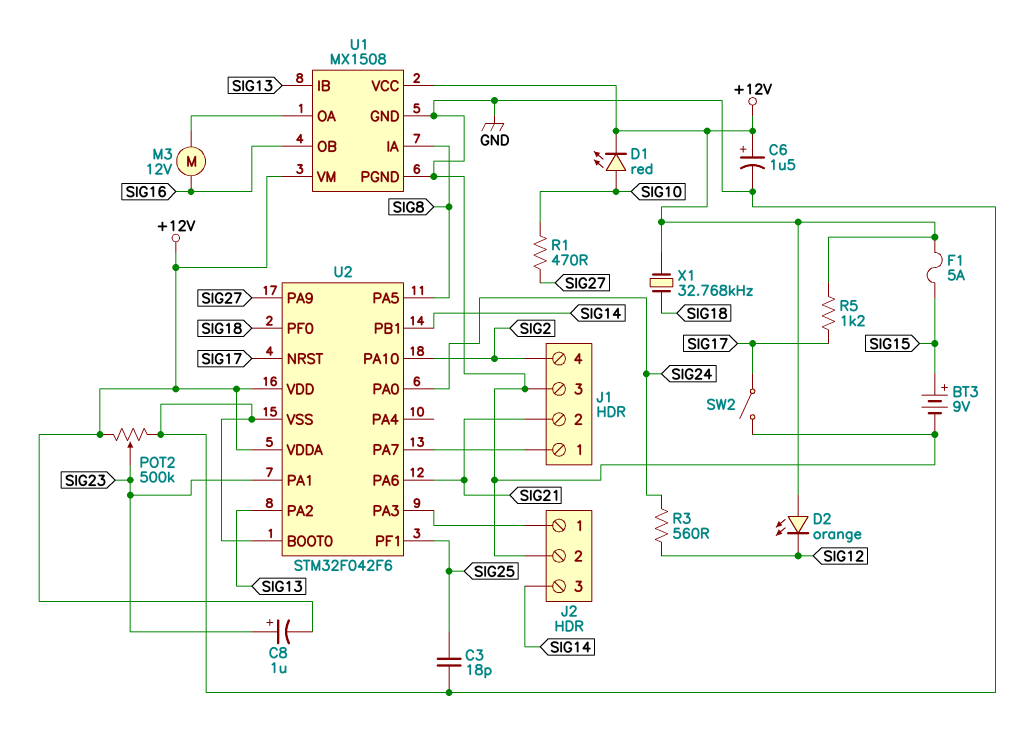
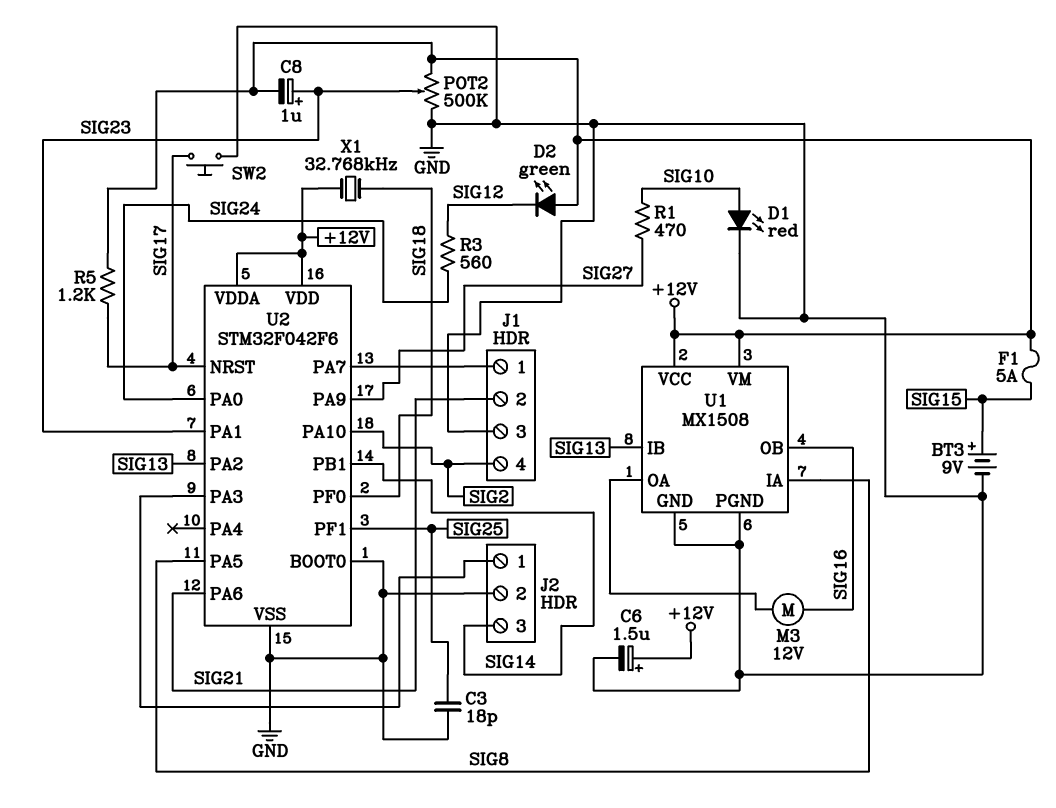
D1: LED red (A SIG10, K +12V) -> LED red (A SIG10, K GND)
D2: LED orange (A +12V, K SIG12) -> LED green (A +12V, K SIG12)
SW2: switch (GND, SIG17) -> button (GND, SIG17)

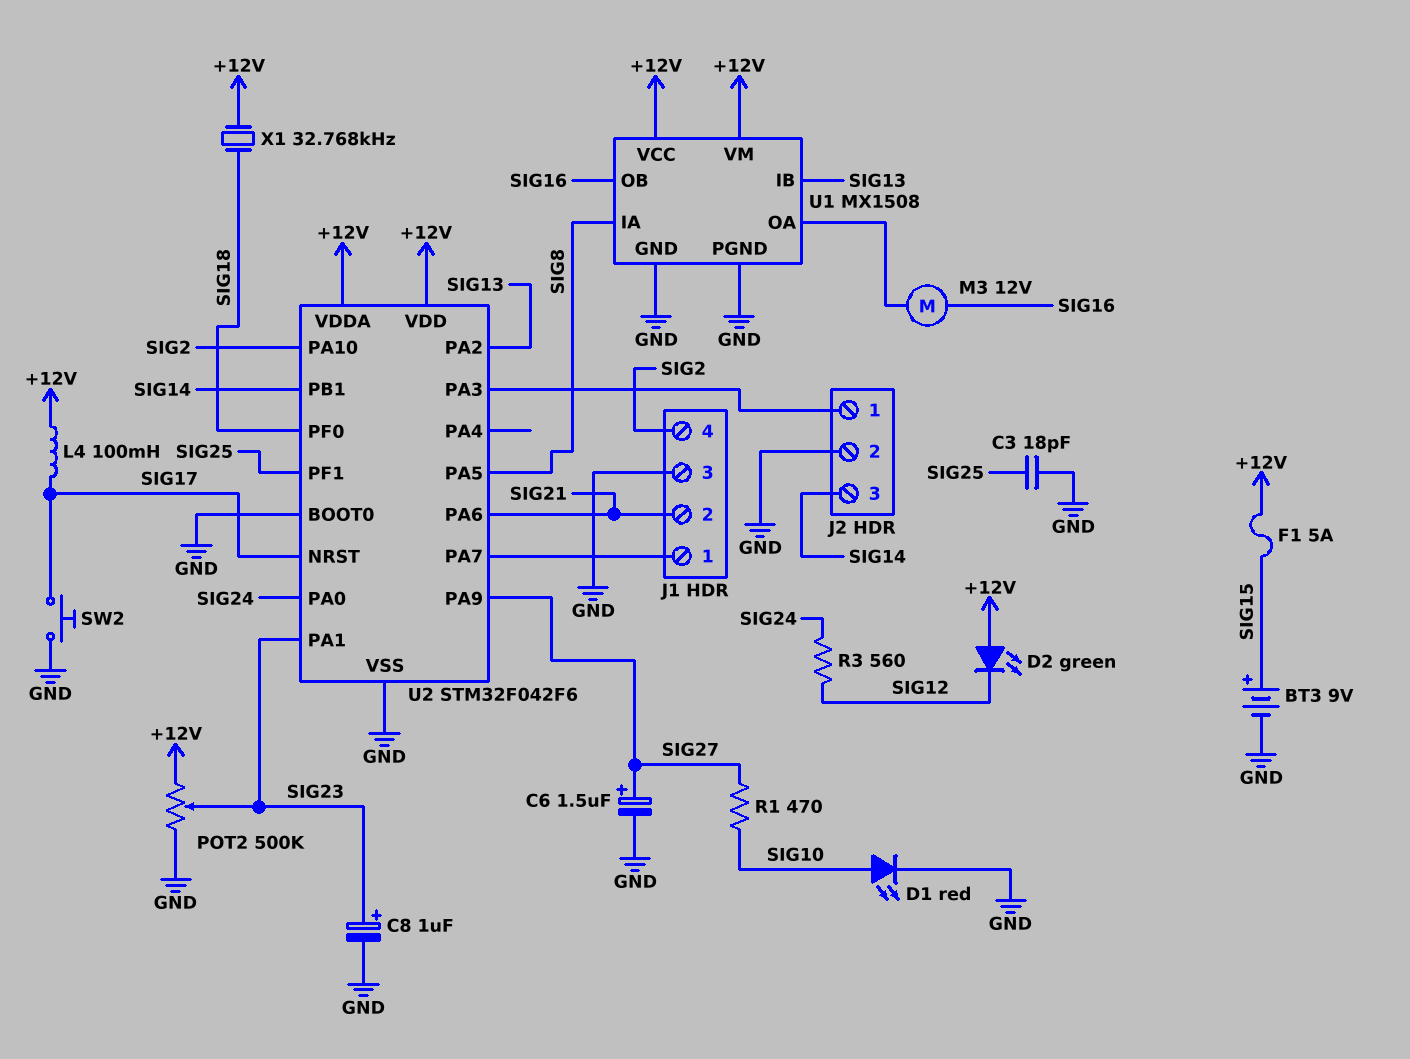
C6: 1.5uF (plus +12V, minus GND) -> 1.5uF (plus SIG27, minus GND)
C8: 1uF (plus SIG23, minus +12V) -> 1uF (plus SIG23, minus GND)
L4: none -> 100mH (+12V, SIG17)
R5: 1.2k (+12V, SIG17) -> none

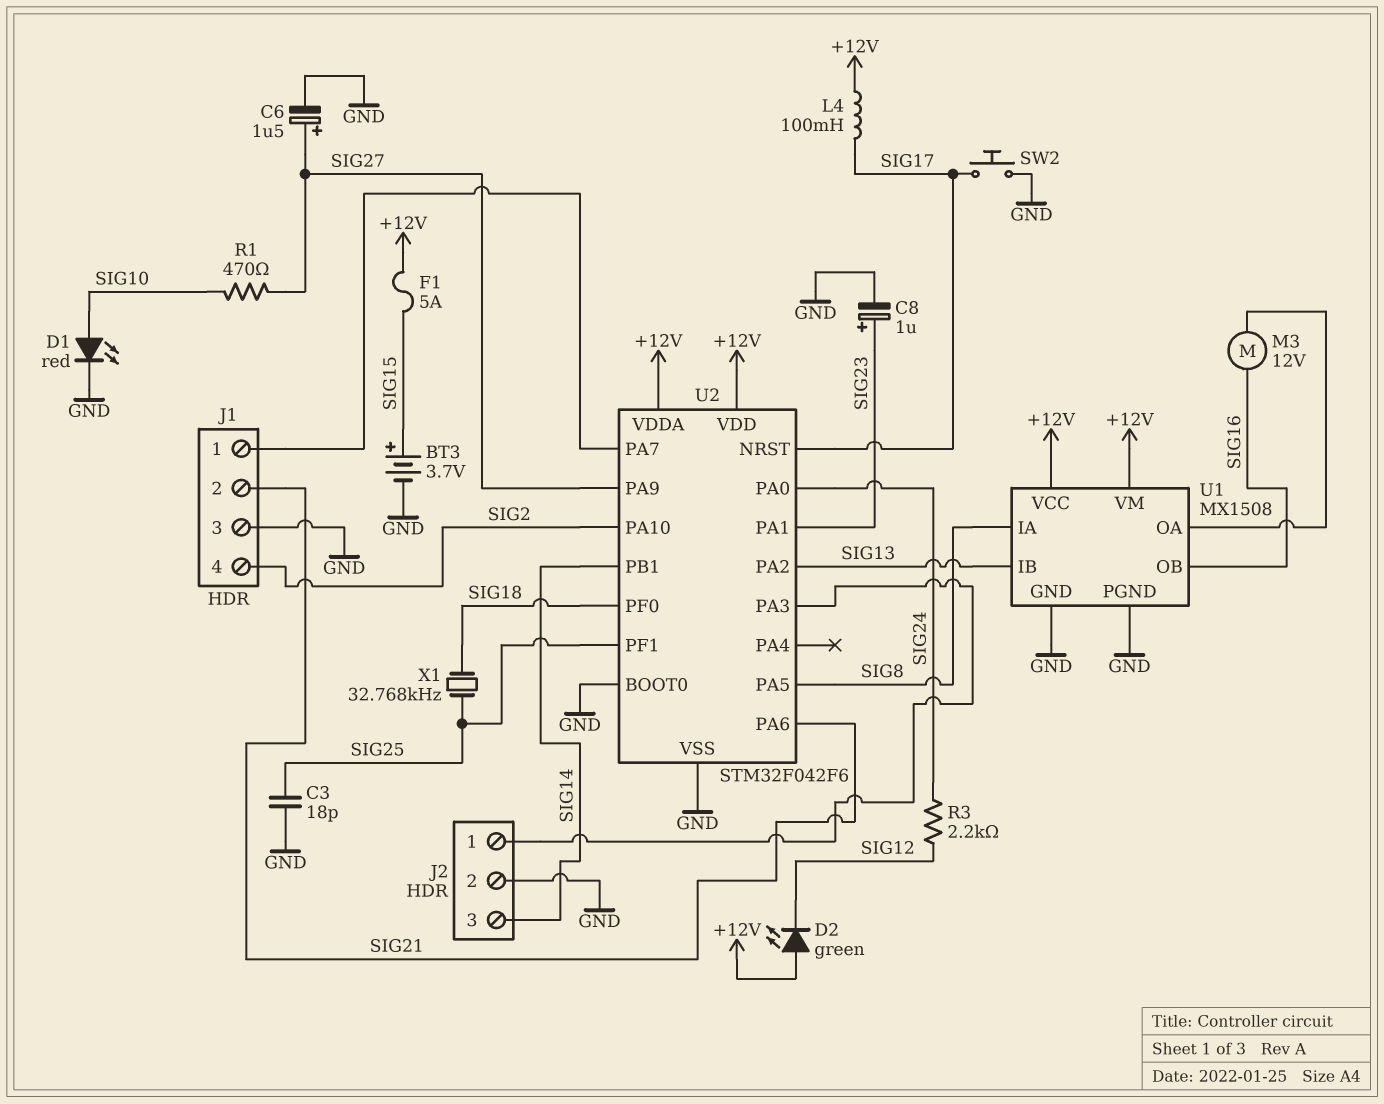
BT3: 9V (plus SIG15, minus GND) -> 3.7V (plus SIG15, minus GND)
POT2: 500k (+12V, GND, wiper SIG23) -> none
R3: 560 (SIG12, SIG24) -> 2.2k (SIG12, SIG24)
X1: 32.768kHz (+12V, SIG18) -> 32.768kHz (SIG18, SIG25)

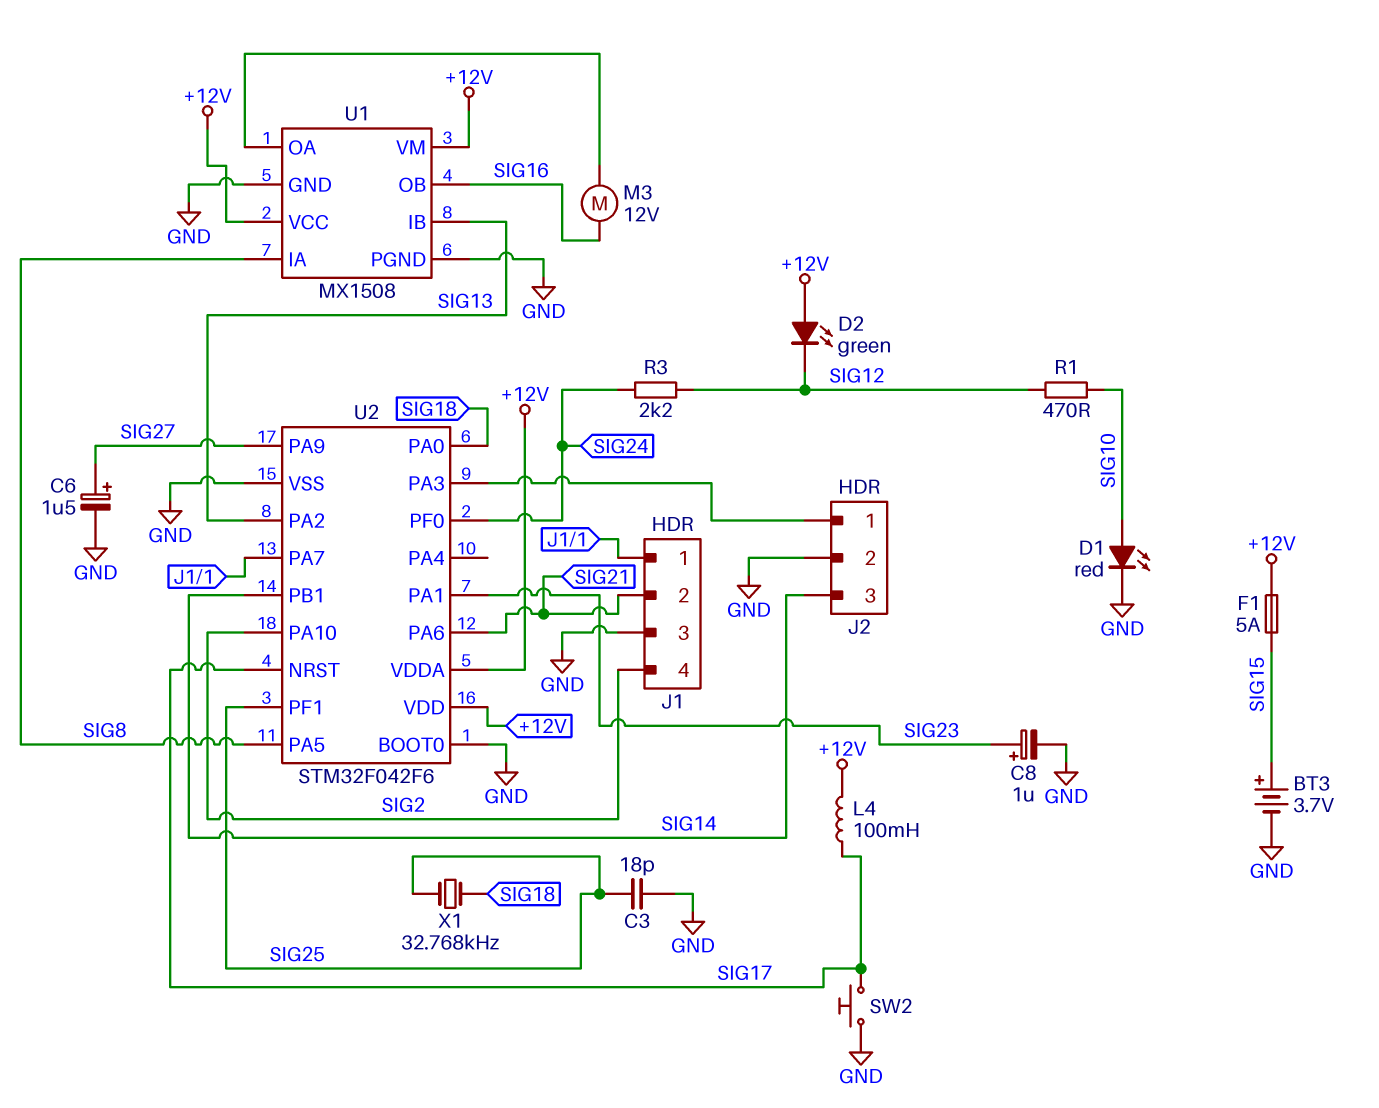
R1: 470 (SIG10, SIG27) -> 470 (SIG10, SIG12)
U2 pin PA0: SIG24 -> SIG18
U2 pin PF0: SIG18 -> SIG24

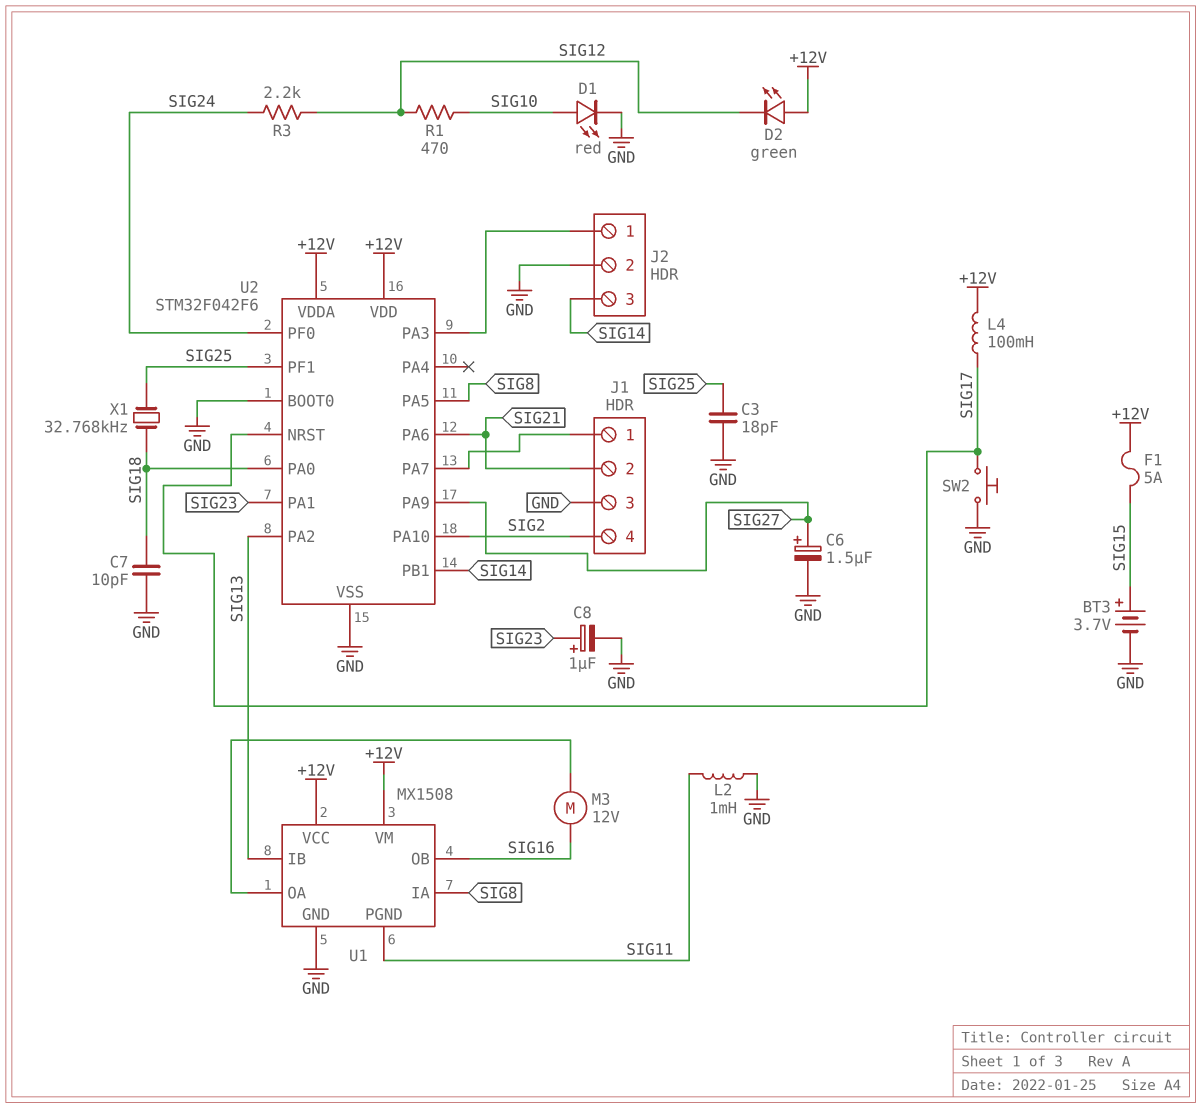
C7: none -> 10pF (GND, SIG18)
L2: none -> 1mH (GND, SIG11)
U1 pin PGND: GND -> SIG11

